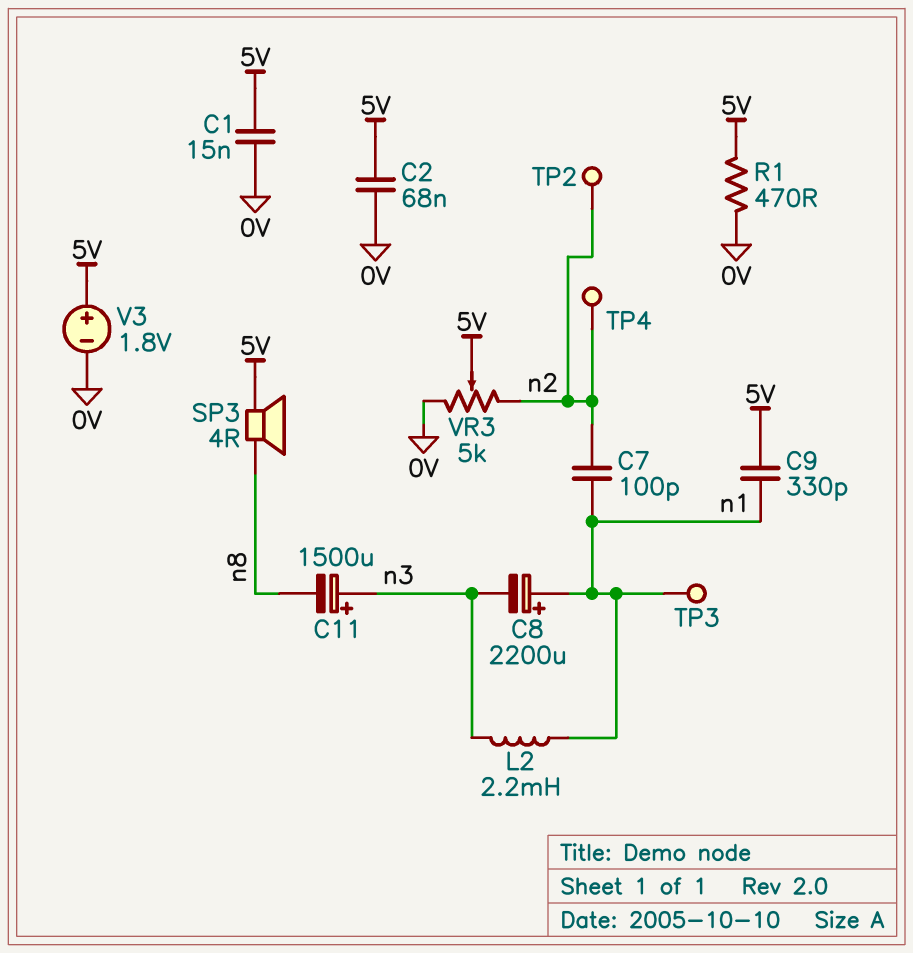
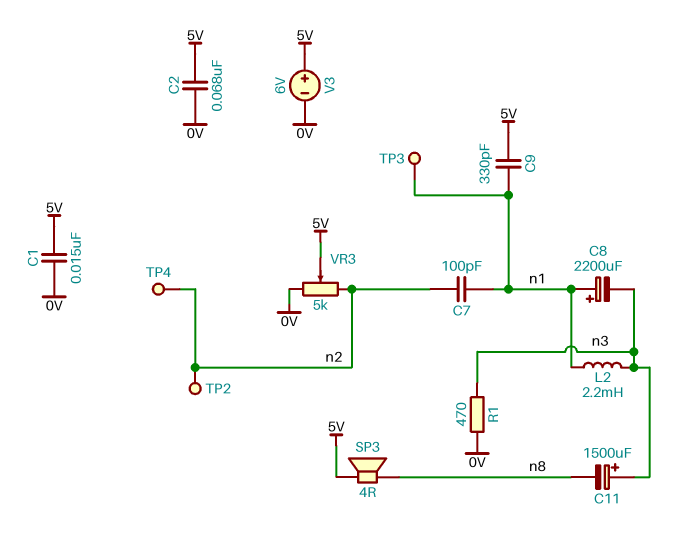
R1: 470 (0V, 5V) -> 470 (0V, n3)
V3: 1.8V (plus 5V, minus 0V) -> 6V (plus 5V, minus 0V)

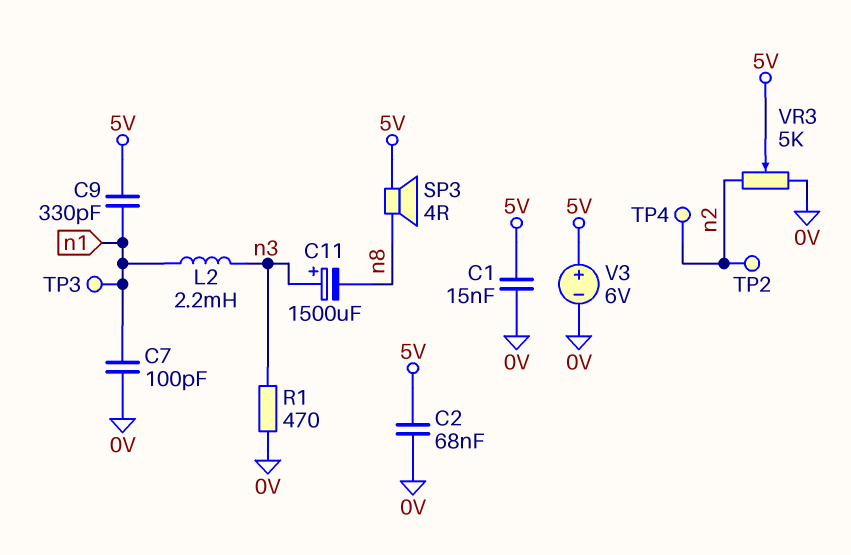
C7: 100pF (n1, n2) -> 100pF (0V, n1)
C8: 2200uF (plus n1, minus n3) -> none

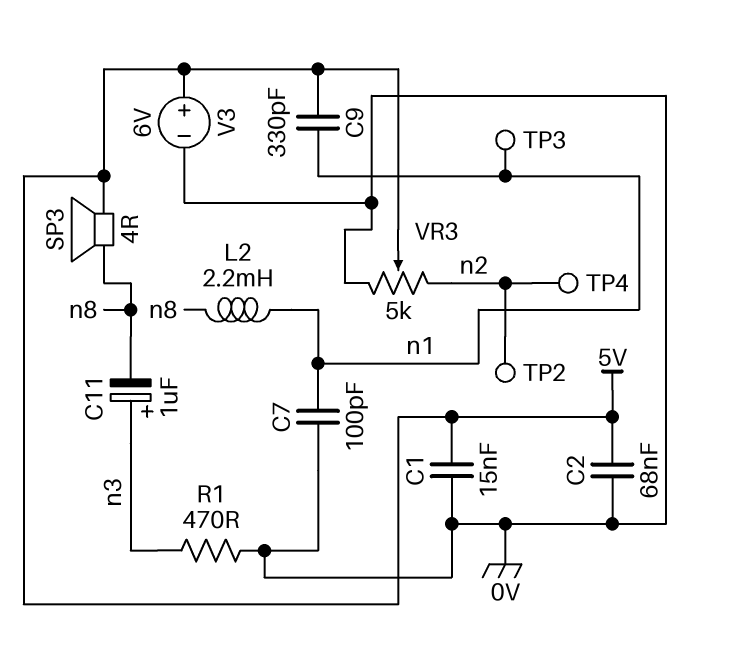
C11: 1500uF (plus n3, minus n8) -> 1uF (plus n3, minus n8)
L2: 2.2mH (n1, n3) -> 2.2mH (n1, n8)

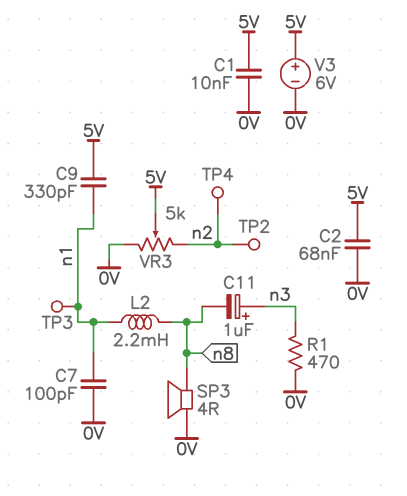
C1: 15nF (0V, 5V) -> 10nF (0V, 5V)
SP3: speaker 4R (5V, n8) -> speaker 4R (0V, n8)

